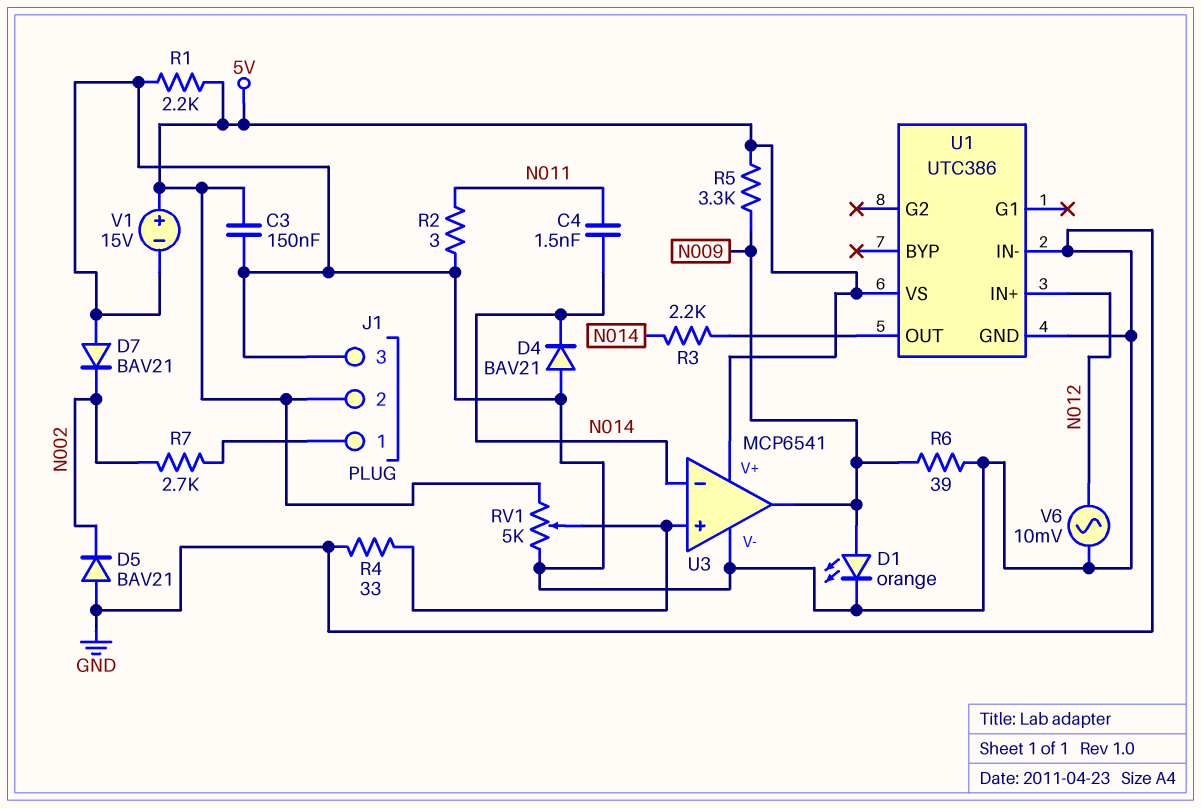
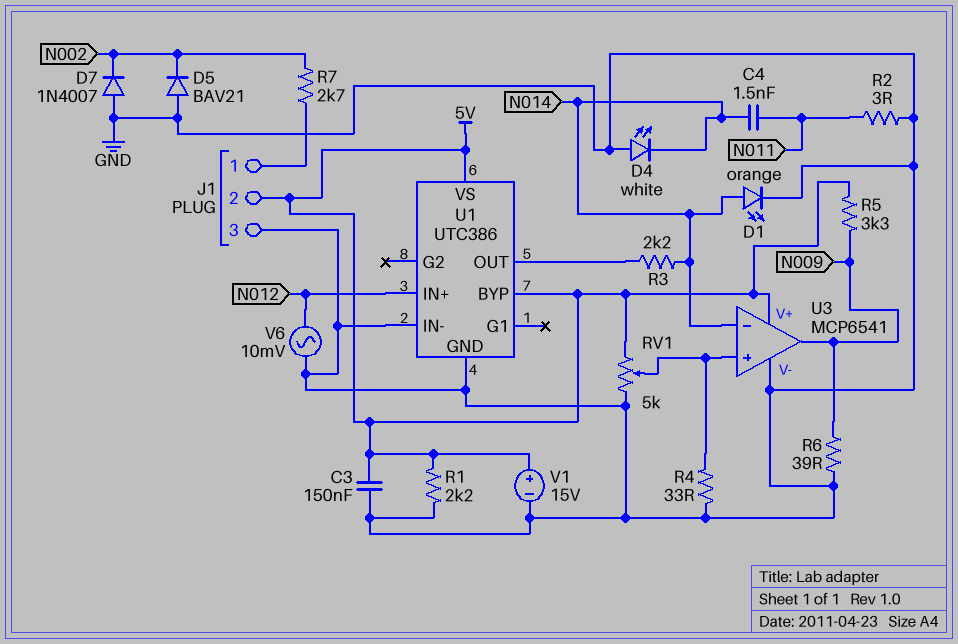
D1: LED orange (A N009, K GND) -> LED orange (A N014, K GND)
D4: diode BAV21 (A GND, K N014) -> LED white (A GND, K N014)
D7: diode BAV21 (A GND, K N002) -> diode 1N4007 (A GND, K N002)
U1 pin BYP: none -> 5V

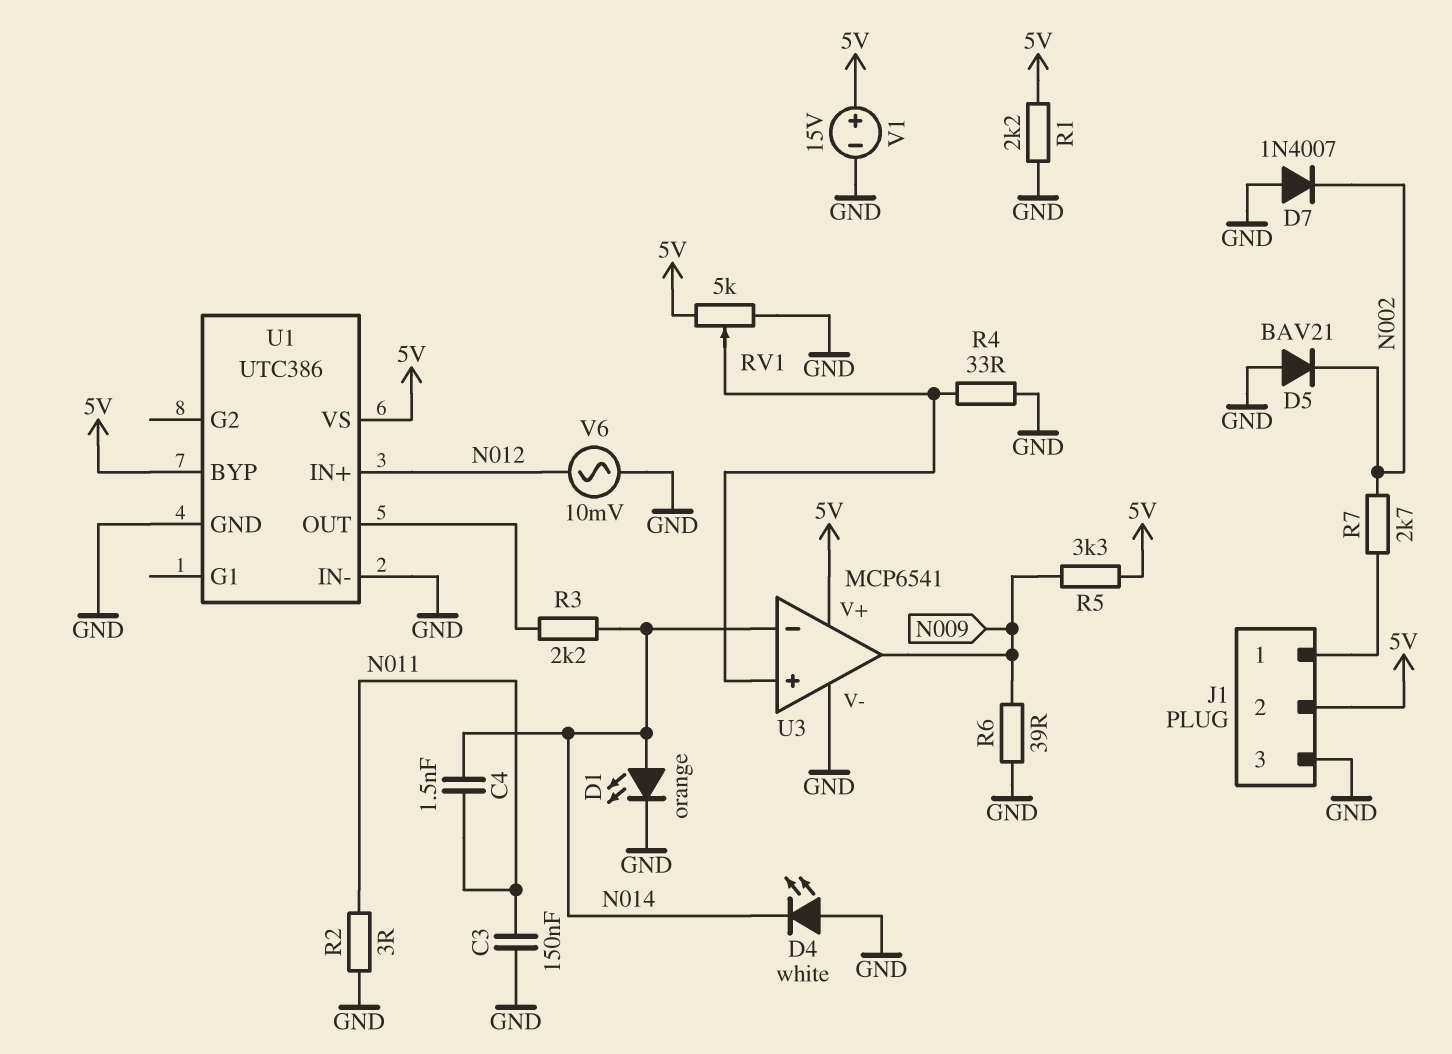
C3: 150nF (5V, GND) -> 150nF (GND, N011)

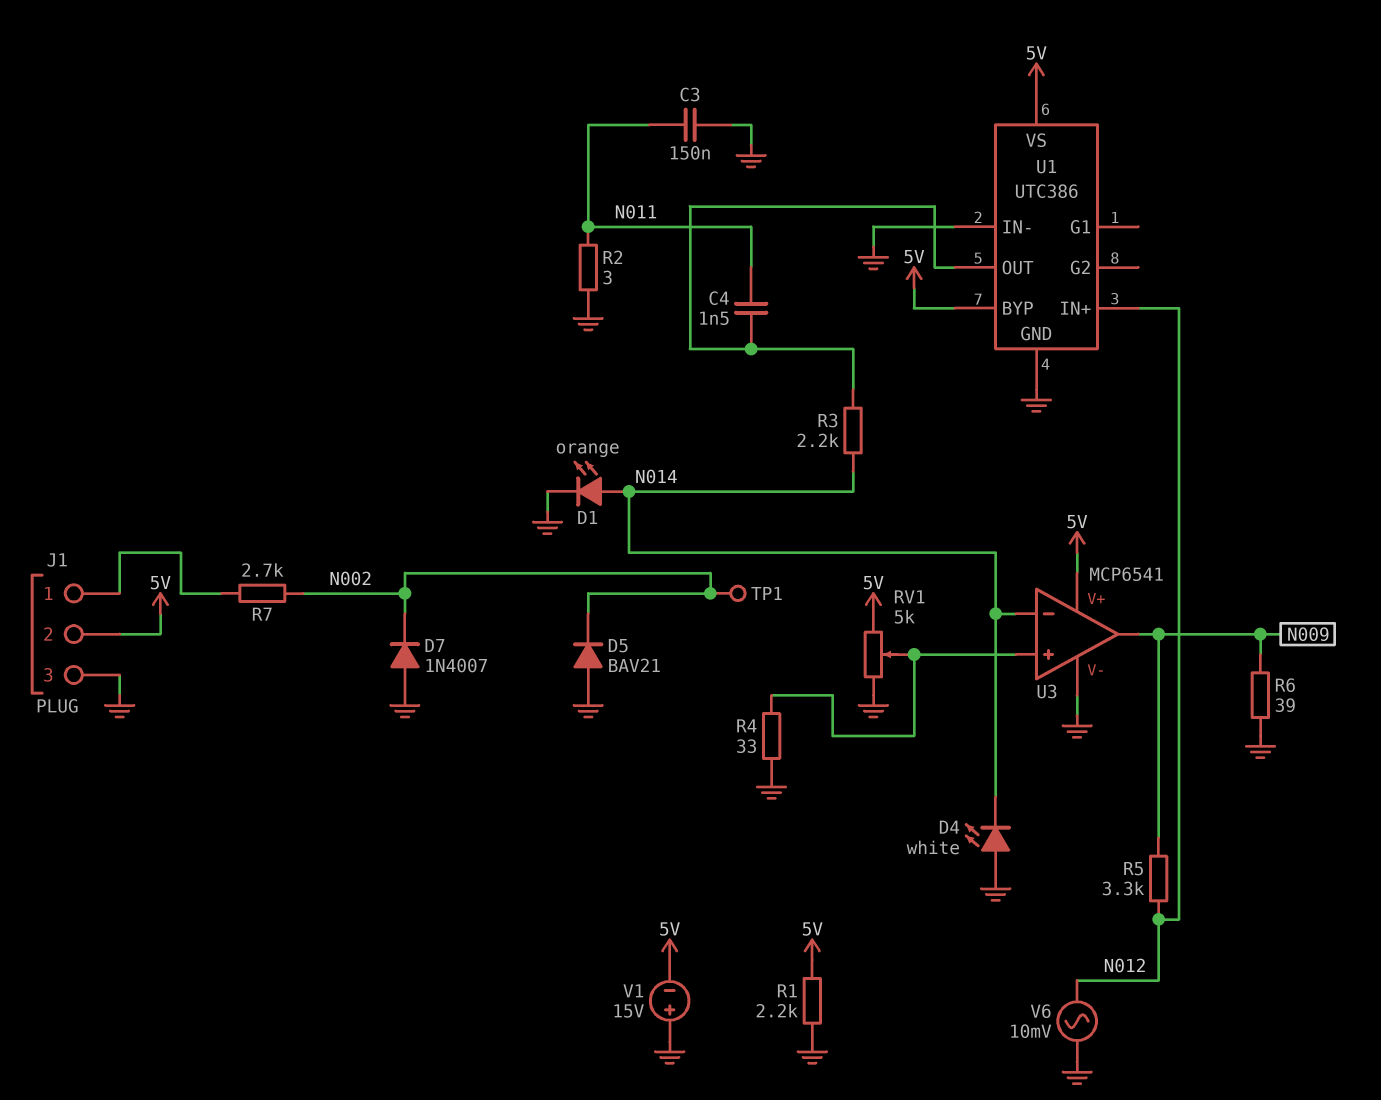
C4: 1.5nF (N011, N014) -> 1.5nF (N011, U1/OUT)
R5: 3.3k (5V, N009) -> 3.3k (N009, N012)
TP1: none -> test point (N002)
V1: 15V (plus 5V, minus GND) -> 15V (plus GND, minus 5V)

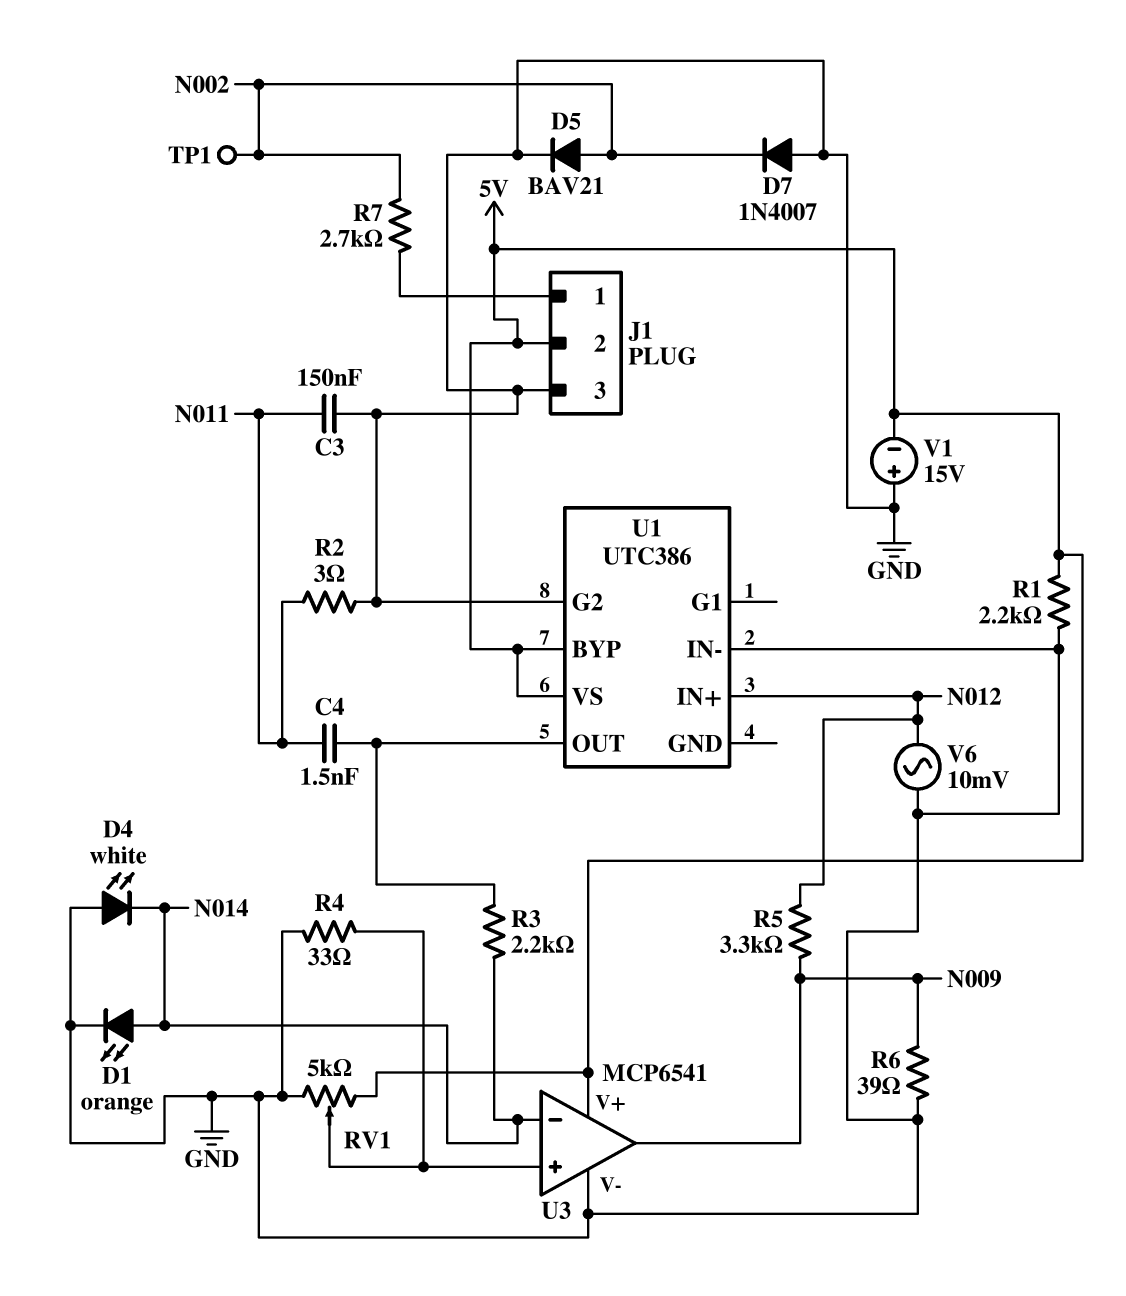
D5: diode BAV21 (A GND, K N002) -> diode BAV21 (A N002, K GND)
U1 pin G2: none -> GND
U1 pin GND: GND -> none

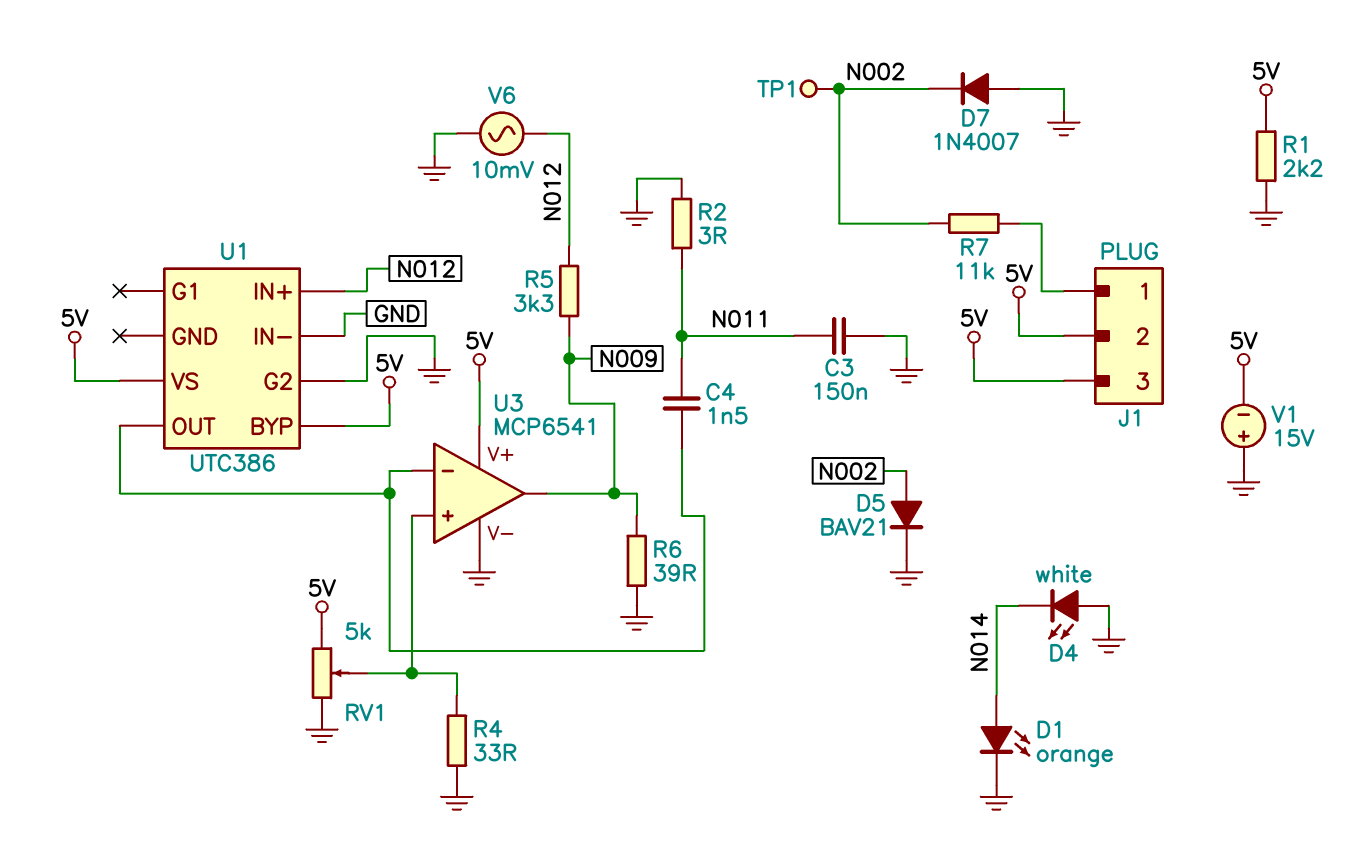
J1 pin 3: GND -> 5V
R3: 2.2k (N014, U1/OUT) -> none
R7: 2.7k (J1/1, N002) -> 11k (J1/1, N002)
U3 pin in-: N014 -> U1/OUT

